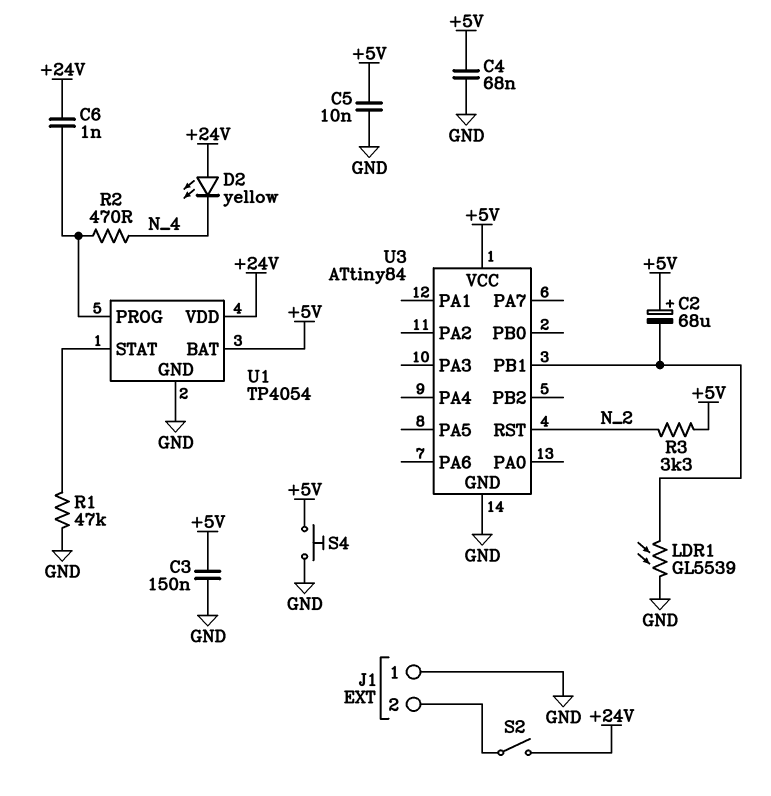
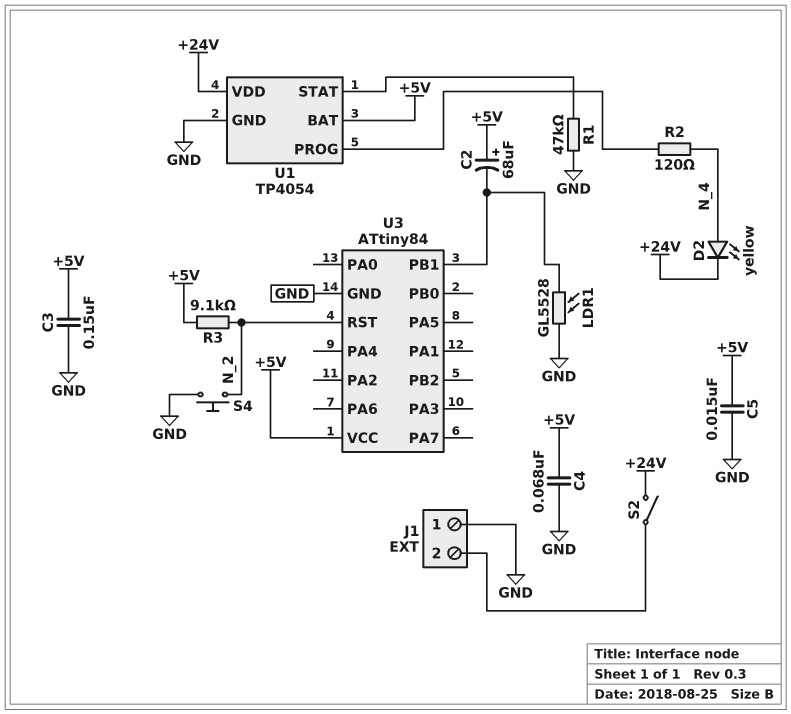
C5: 10nF (+5V, GND) -> 15nF (+5V, GND)
C6: 1nF (+24V, U1/PROG) -> none
D2: LED yellow (A +24V, K N_4) -> LED yellow (A N_4, K +24V)
LDR1: GL5539 (GND, U3/PB1) -> GL5528 (GND, U3/PB1)
R2: 470 (N_4, U1/PROG) -> 120 (N_4, U1/PROG)
R3: 3.3k (+5V, N_2) -> 9.1k (+5V, N_2)
S4: button (+5V, GND) -> button (GND, N_2)

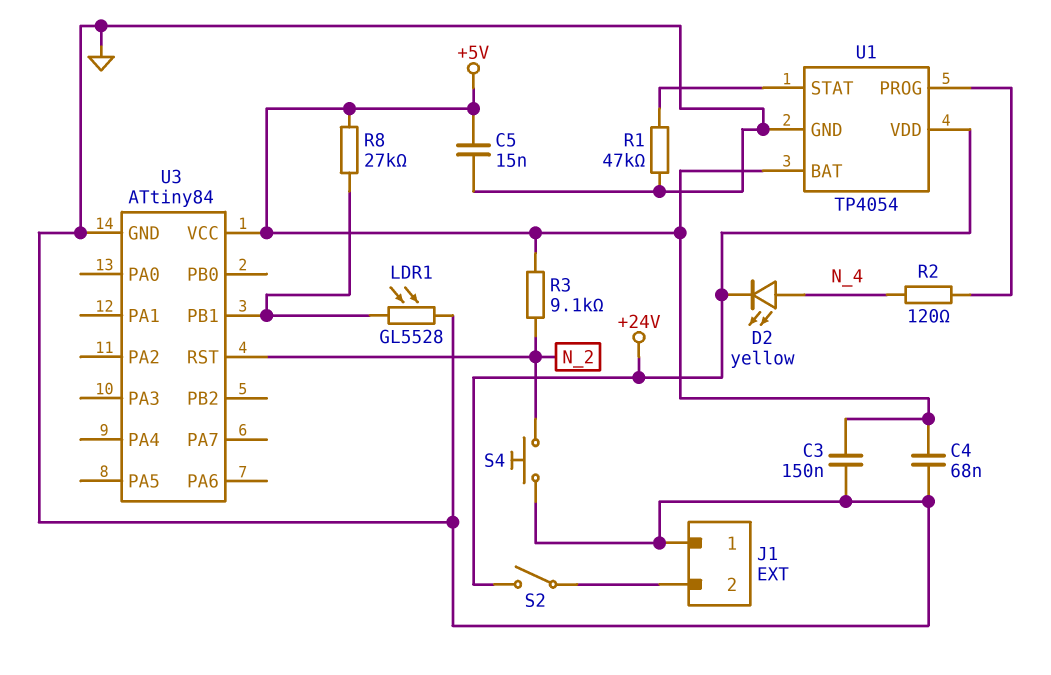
C2: 68uF (plus +5V, minus U3/PB1) -> none
R8: none -> 27k (+5V, U3/PB1)

